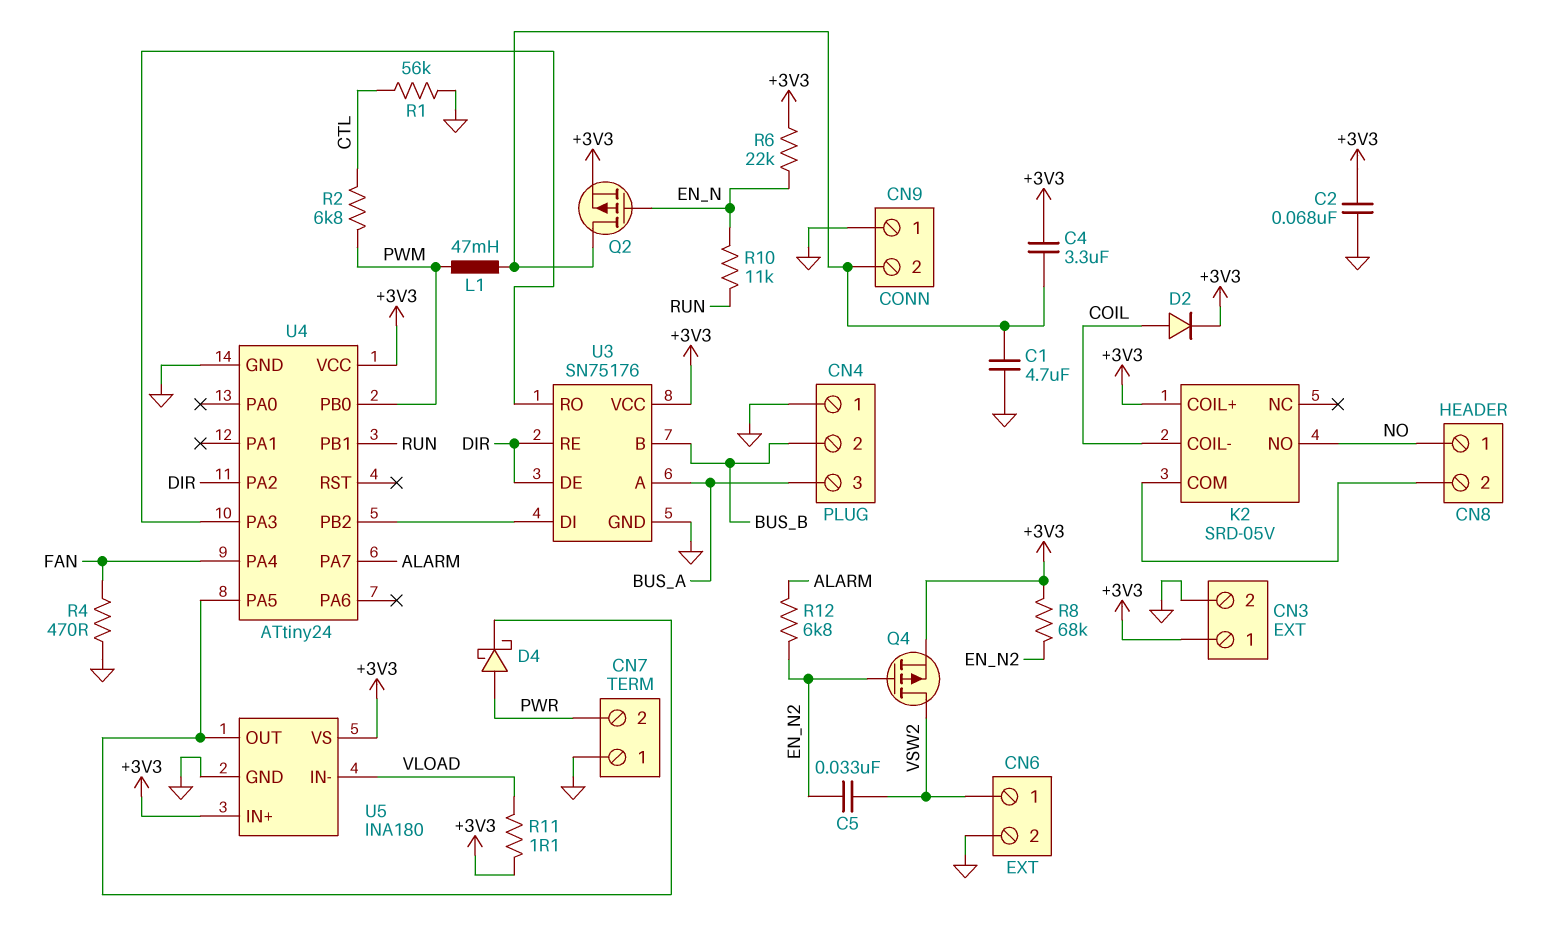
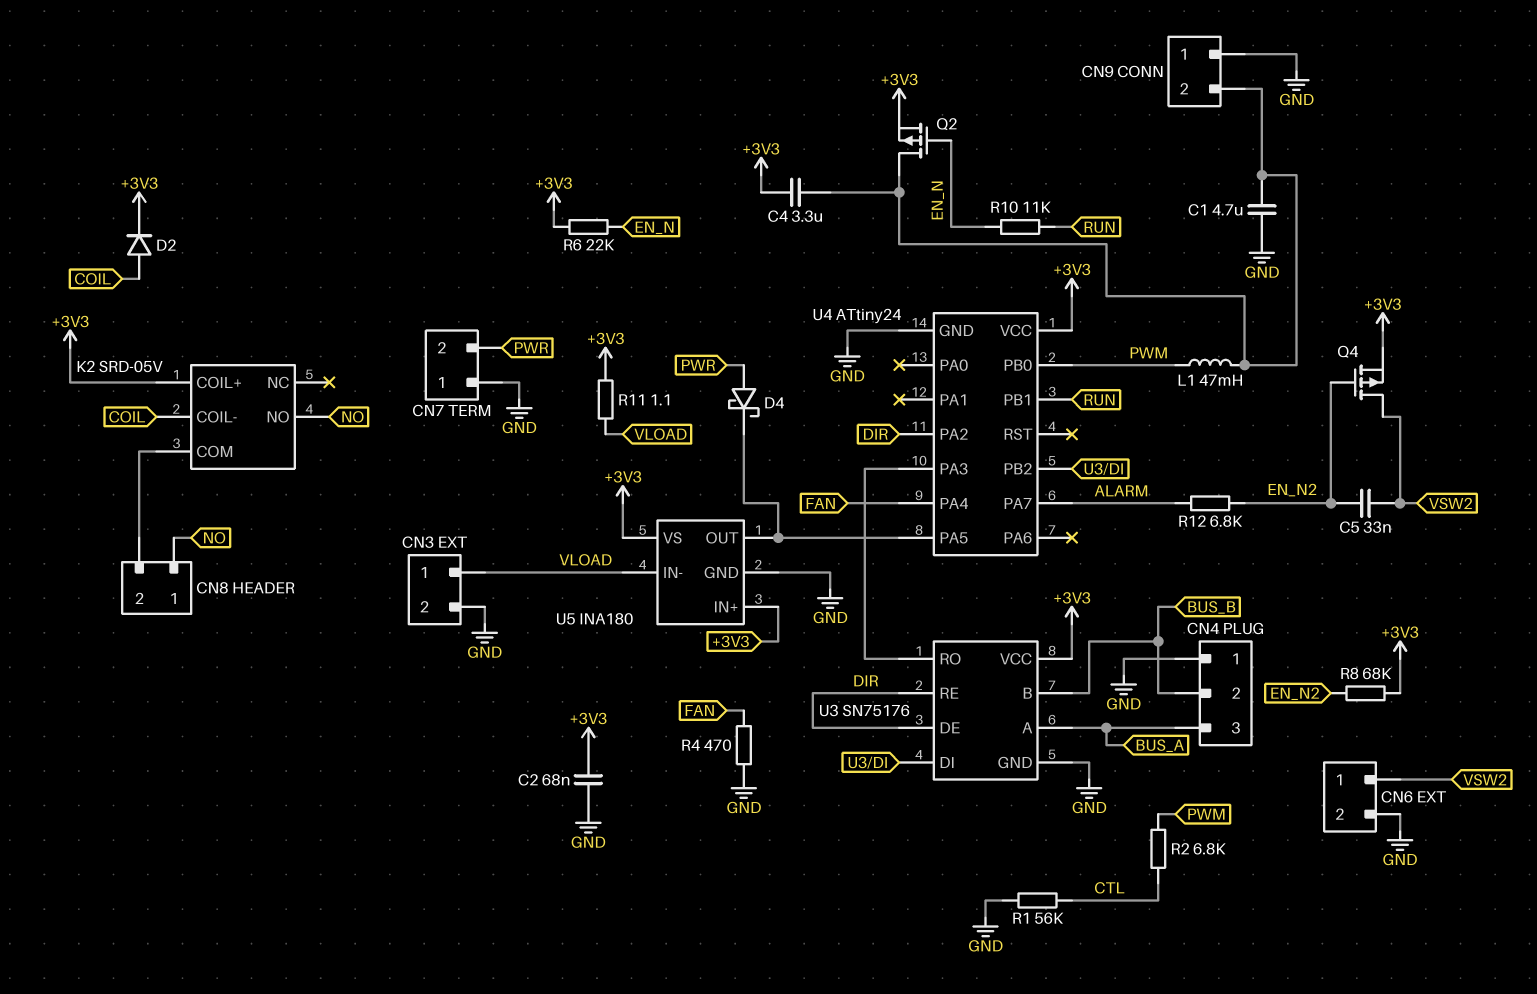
CN3 pin 1: +3V3 -> VLOAD

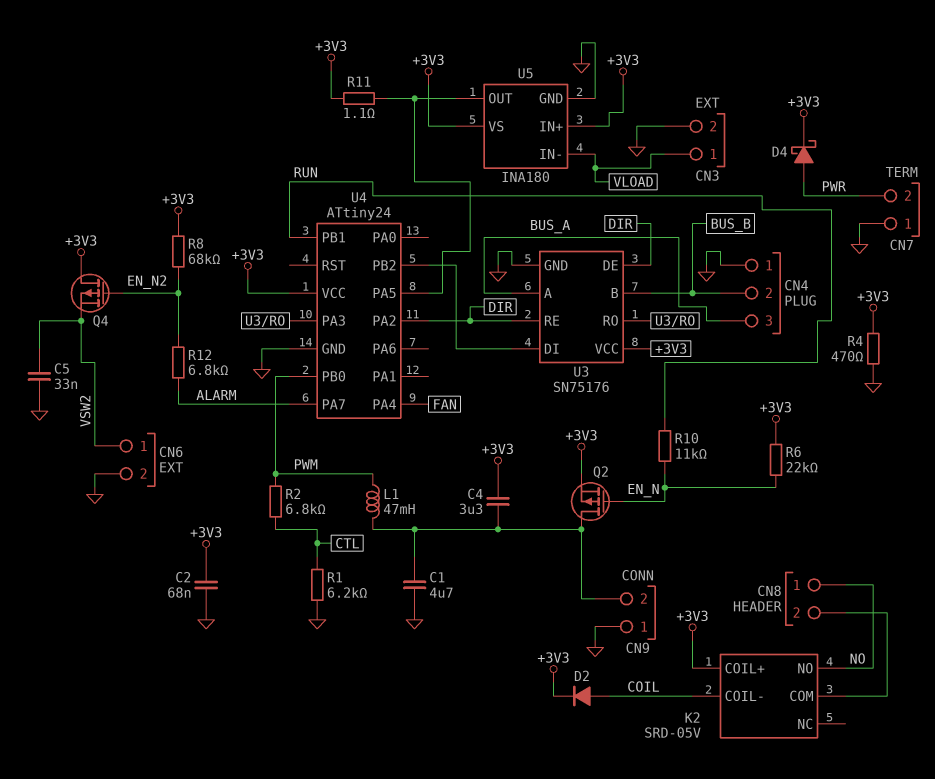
C5: 33nF (EN_N2, VSW2) -> 33nF (GND, VSW2)
D4: schottky (A PWR, K U4/PA5) -> schottky (A PWR, K +3V3)
Q4: PMOS (G EN_N2, D VSW2, S +3V3) -> PMOS (G EN_N2, D +3V3, S VSW2)
R1: 56k (CTL, GND) -> 6.2k (CTL, GND)
R4: 470 (FAN, GND) -> 470 (+3V3, GND)
R11: 1.1 (+3V3, VLOAD) -> 1.1 (+3V3, U4/PA5)

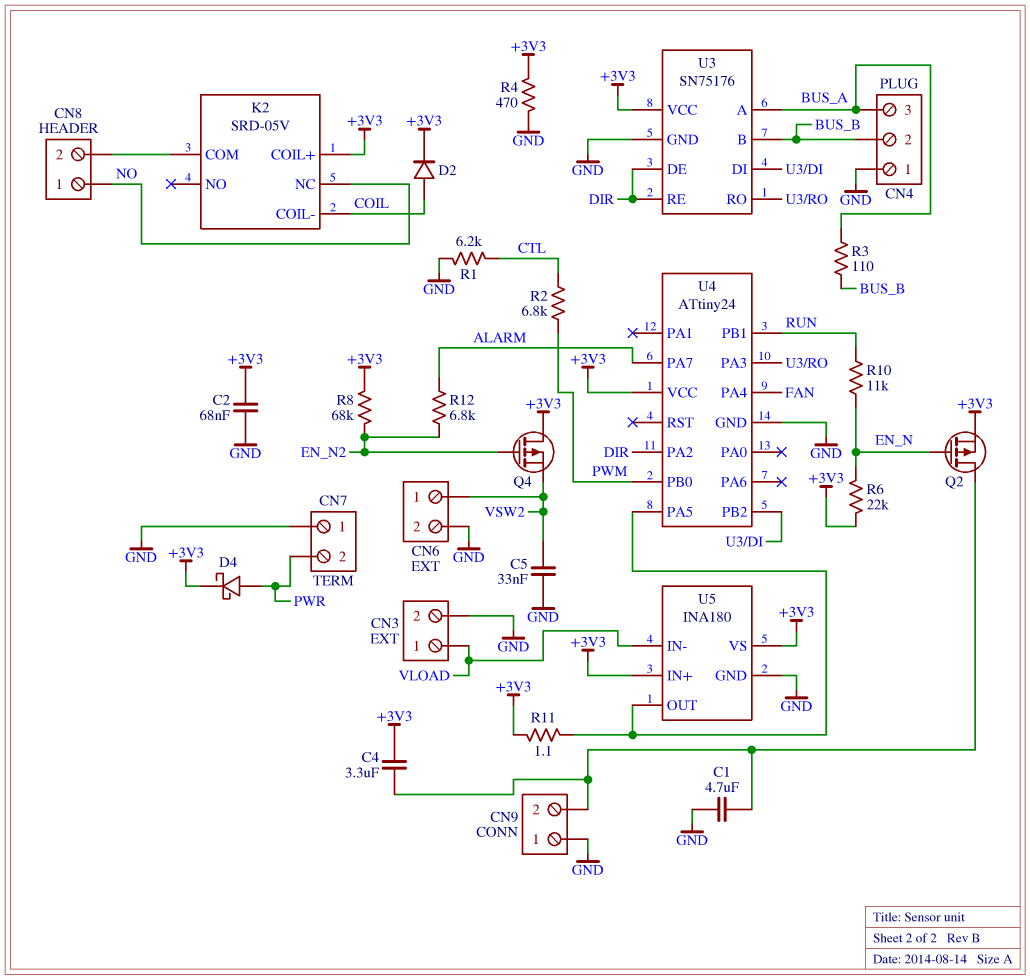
K2 pin NC: none -> NO
K2 pin NO: NO -> none
L1: 47mH (CN9/2, PWM) -> none
R3: none -> 110 (BUS_A, BUS_B)

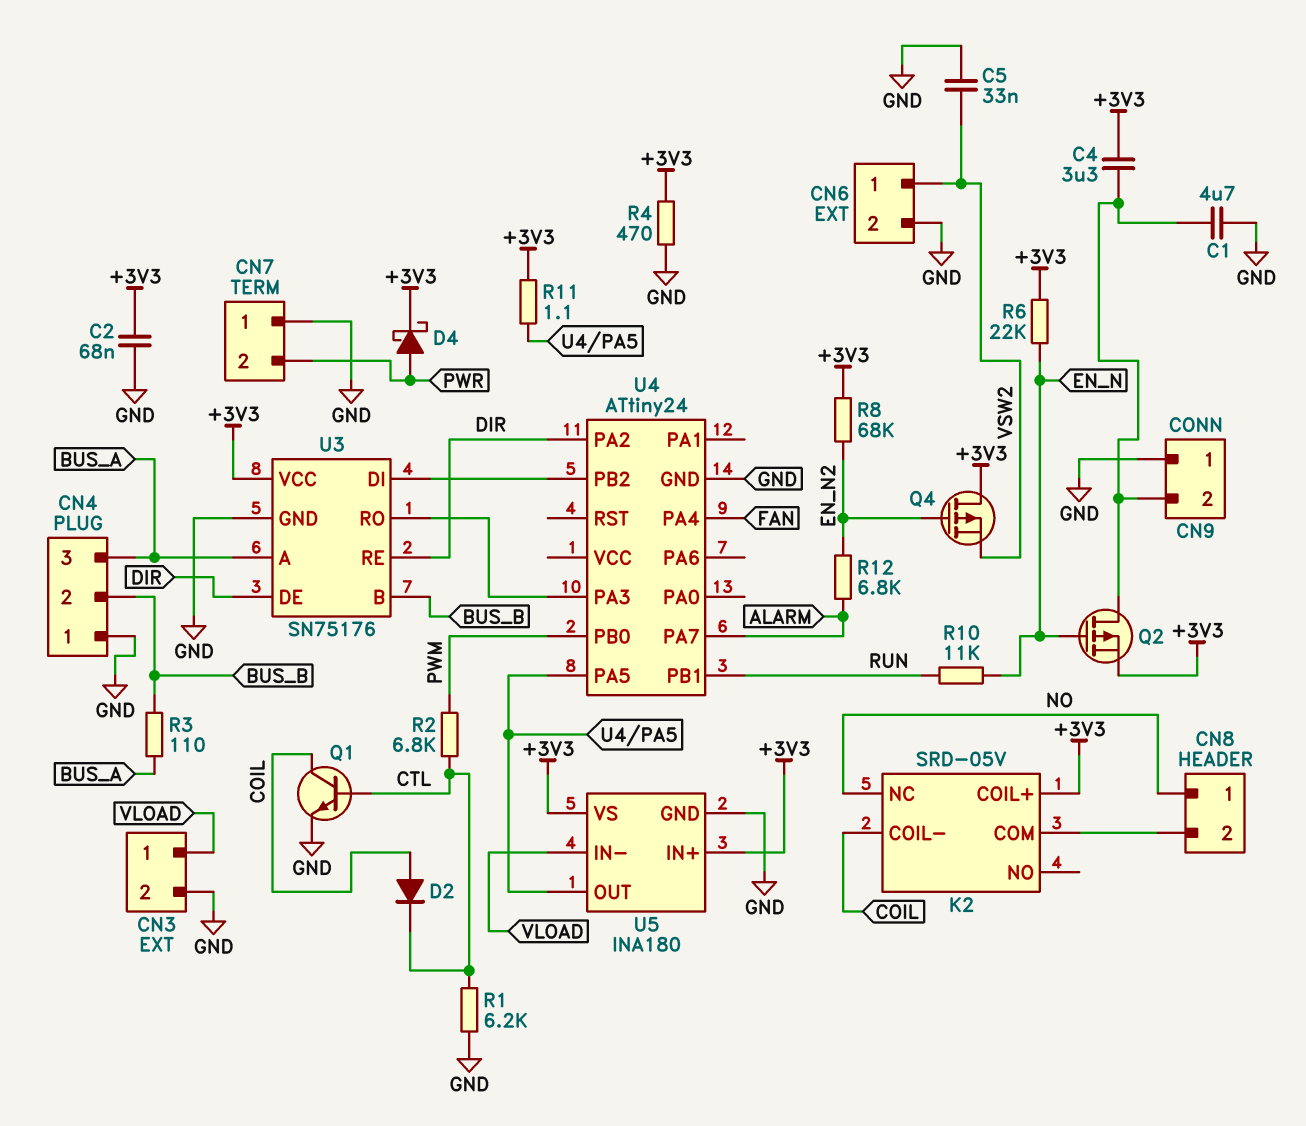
D2: diode (A COIL, K +3V3) -> diode (A COIL, K CTL)
Q1: none -> NPN (B CTL, C COIL, E GND)
U4 pin VCC: +3V3 -> none

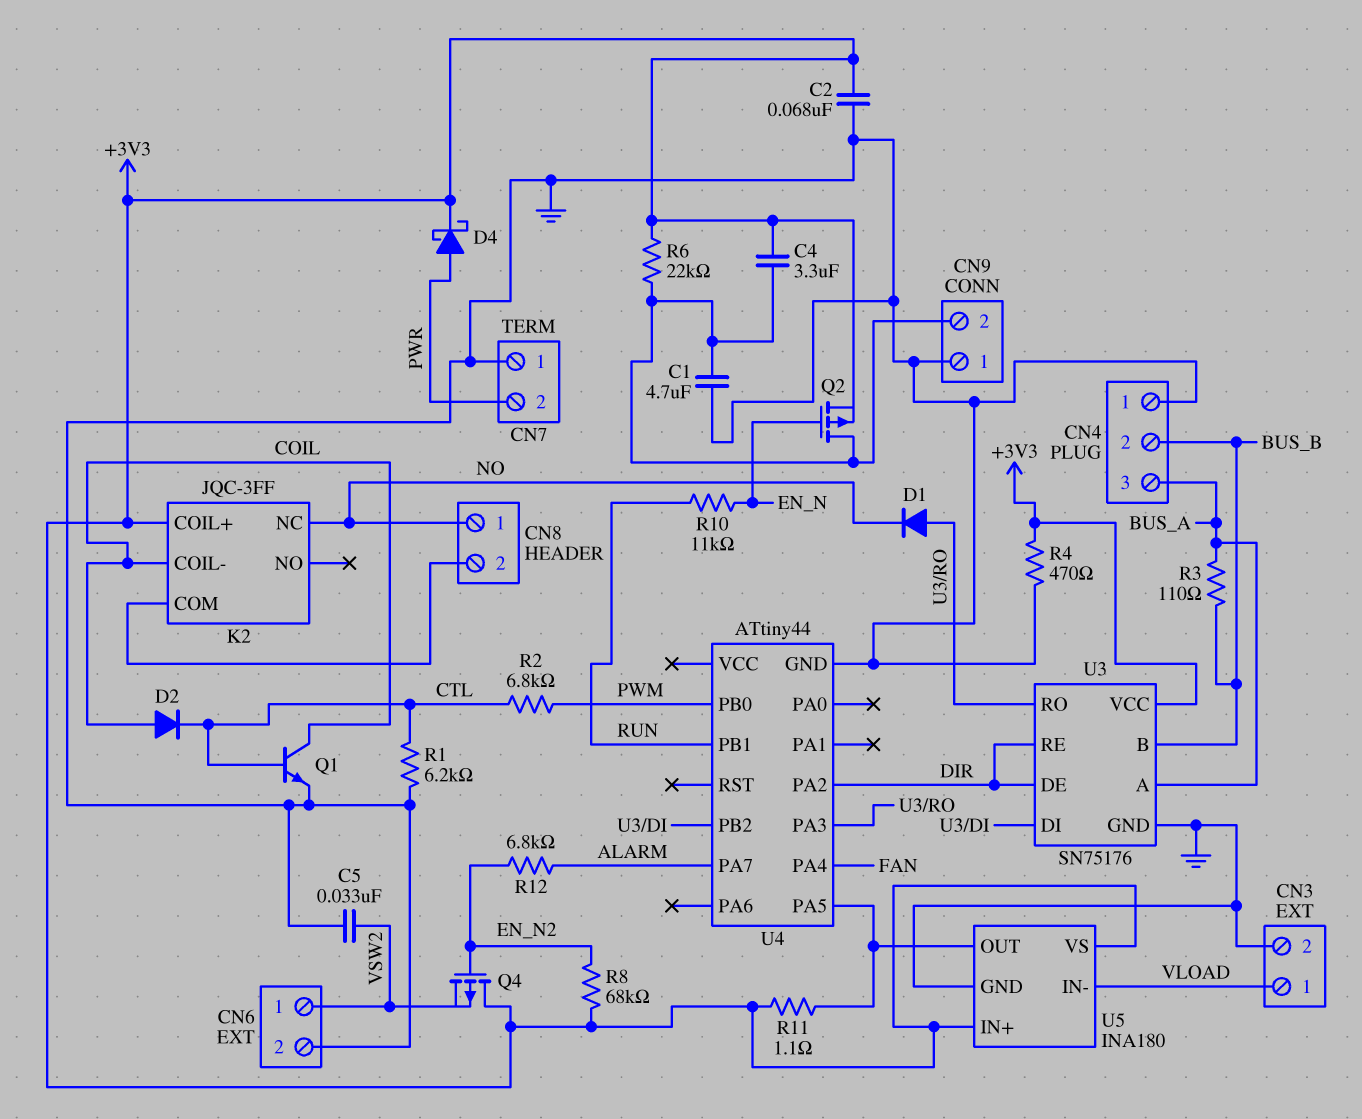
D1: none -> diode (A U3/RO, K NO)
K2: SRD-05V -> JQC-3FF
R6: 22k (+3V3, EN_N) -> 22k (+3V3, CN9/2)
U4: ATtiny24 -> ATtiny44

